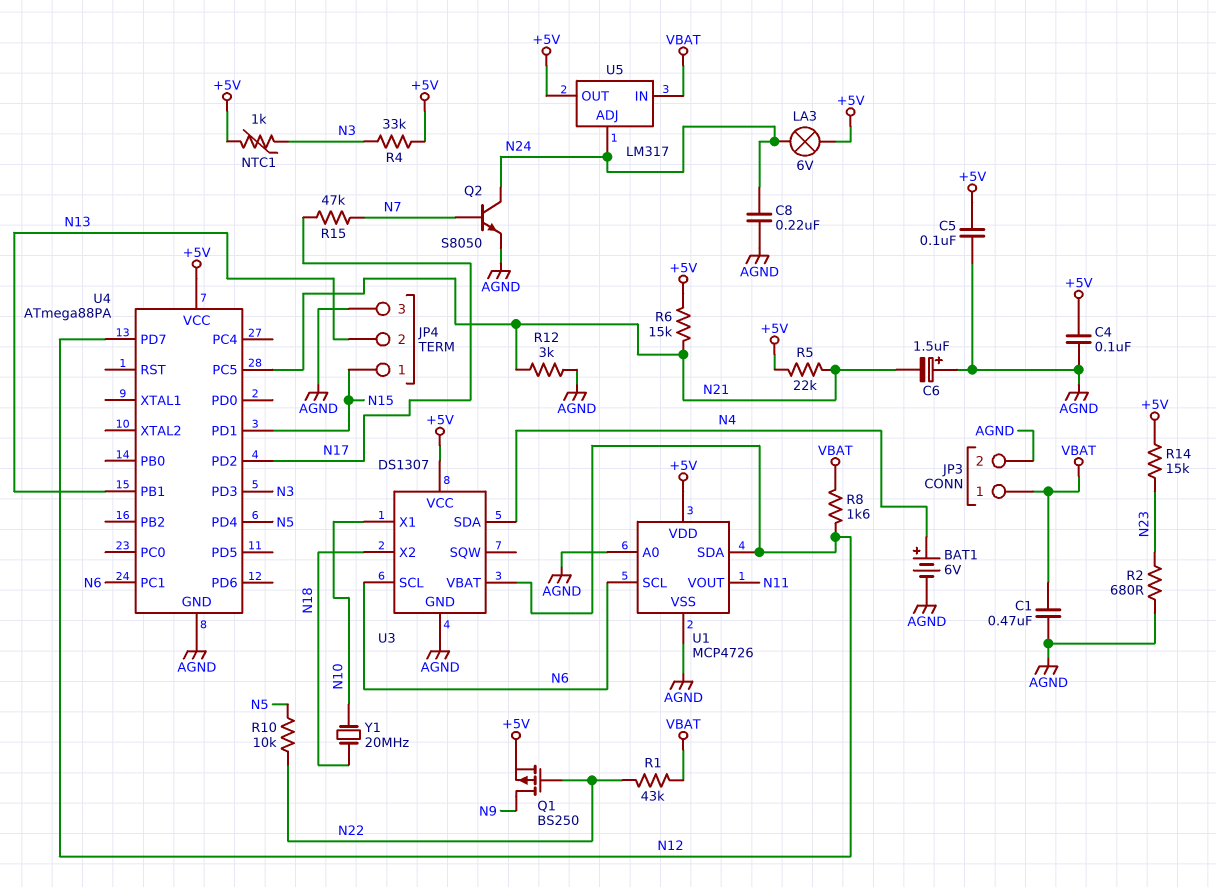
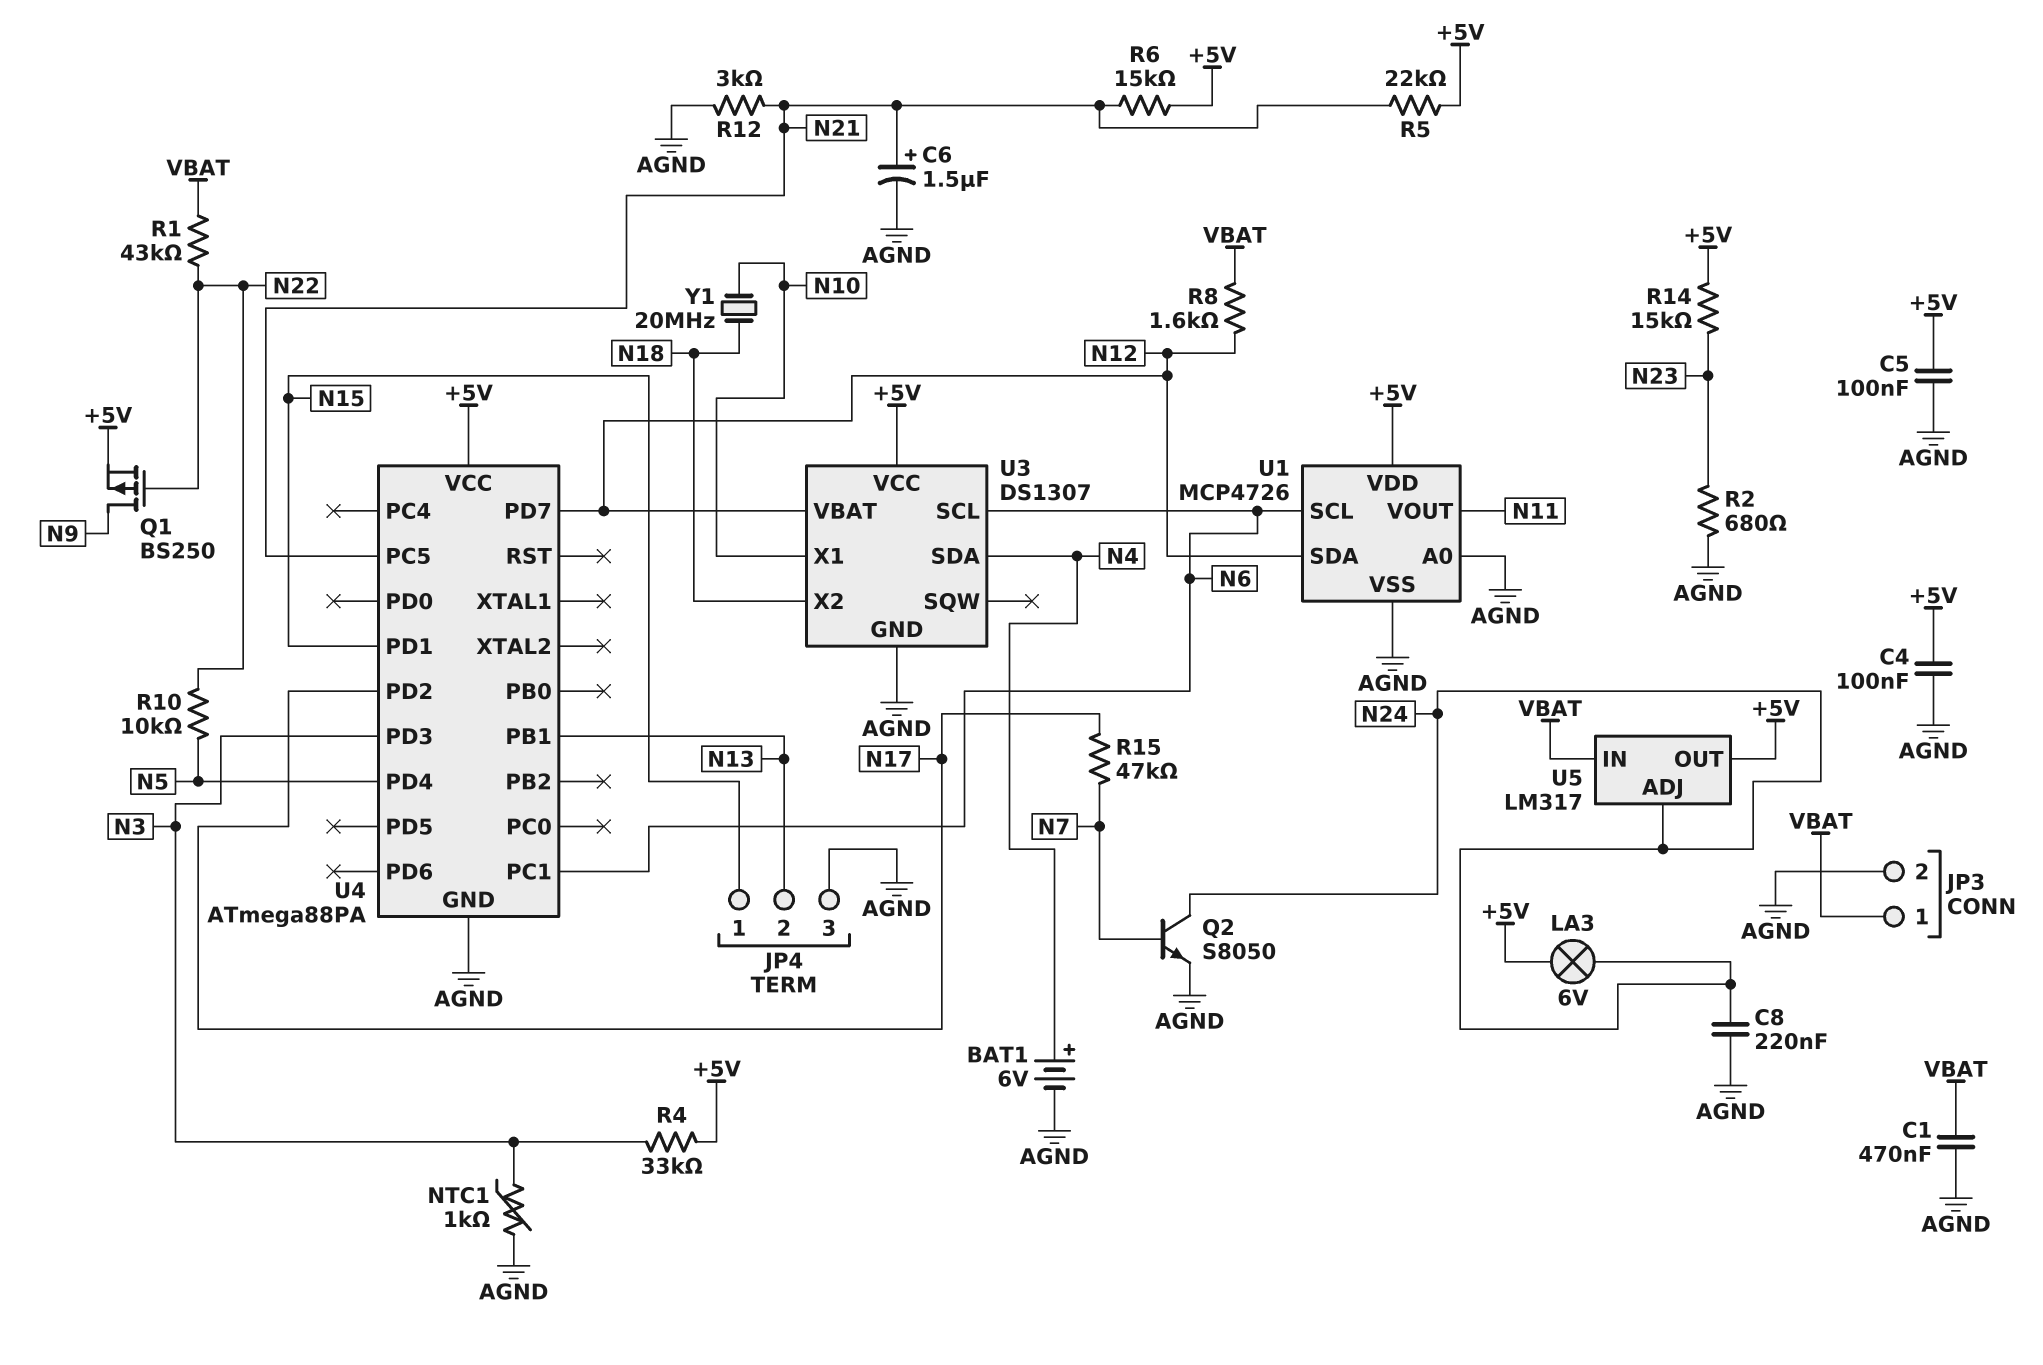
C6: 1.5uF (plus AGND, minus N21) -> 1.5uF (plus N21, minus AGND)
NTC1: 1k (+5V, N3) -> 1k (AGND, N3)

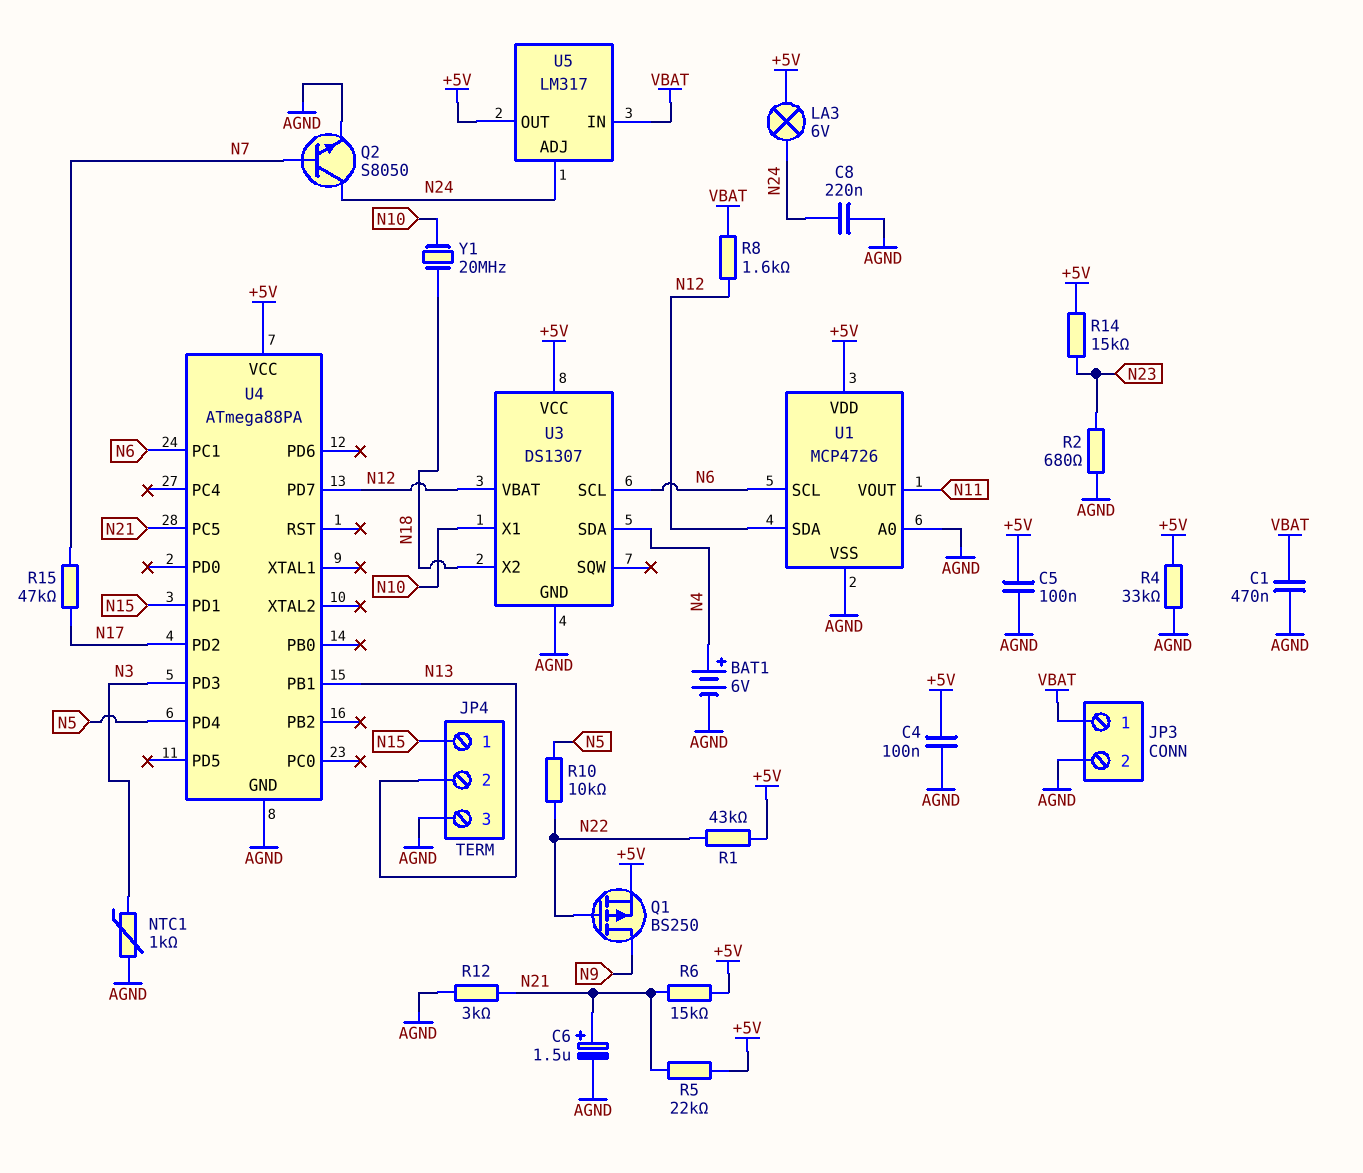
R1: 43k (N22, VBAT) -> 43k (+5V, N22)
R4: 33k (+5V, N3) -> 33k (+5V, AGND)

